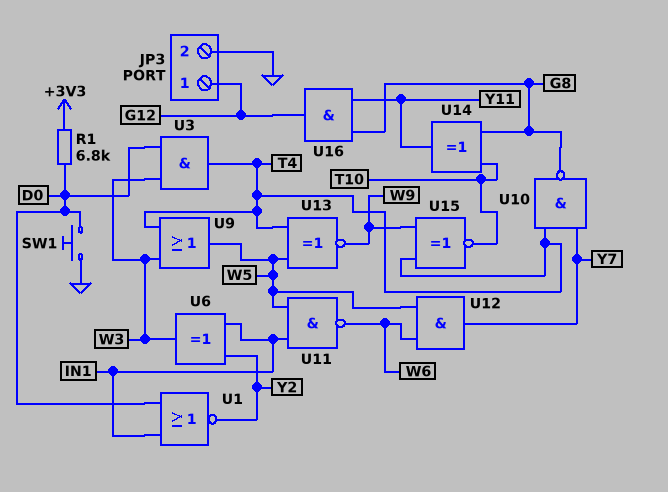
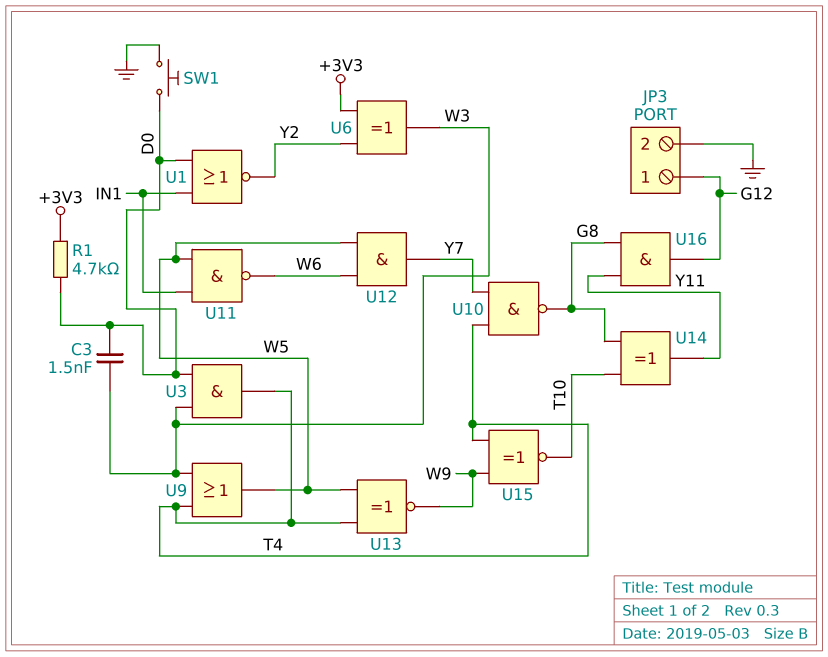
C3: none -> 1.5nF (D0, W3)
R1: 6.8k (+3V3, D0) -> 4.7k (+3V3, D0)
U6: XOR (in IN1, in Y2, out W3) -> XOR (in +3V3, in Y2, out W3)

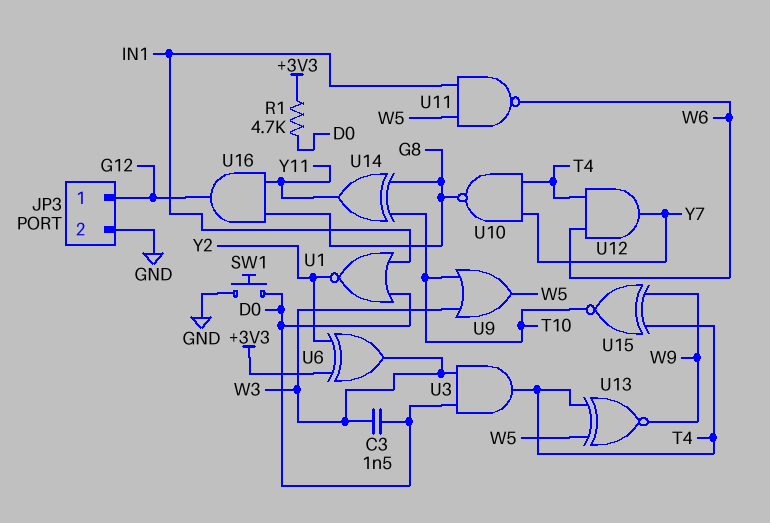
U9: OR (in T4, in W3, out W5) -> OR (in T10, in W3, out W5)
U12: AND (in W5, in W6, out Y7) -> AND (in T4, in W6, out Y7)

